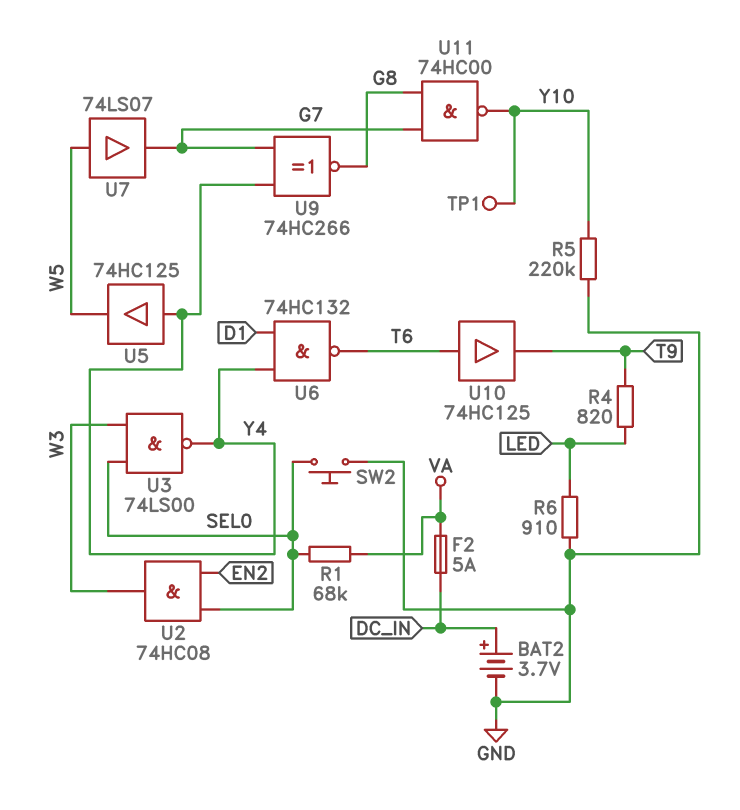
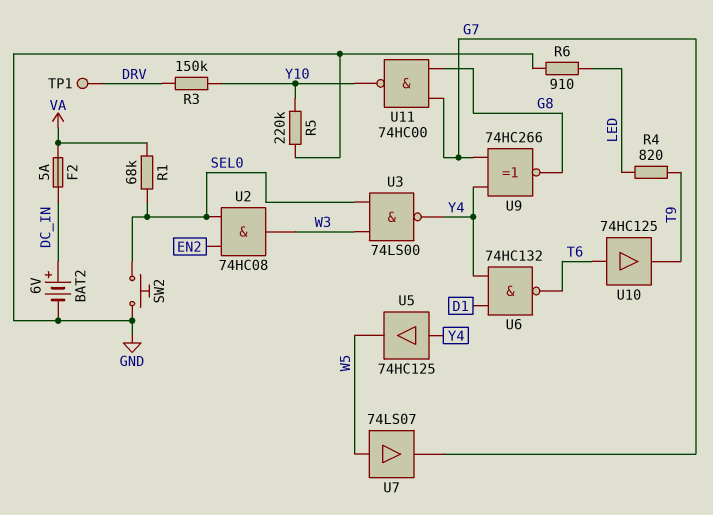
BAT2: 3.7V (plus DC_IN, minus GND) -> 6V (plus DC_IN, minus GND)
R3: none -> 150k (DRV, Y10)
TP1: test point (Y10) -> test point (DRV)

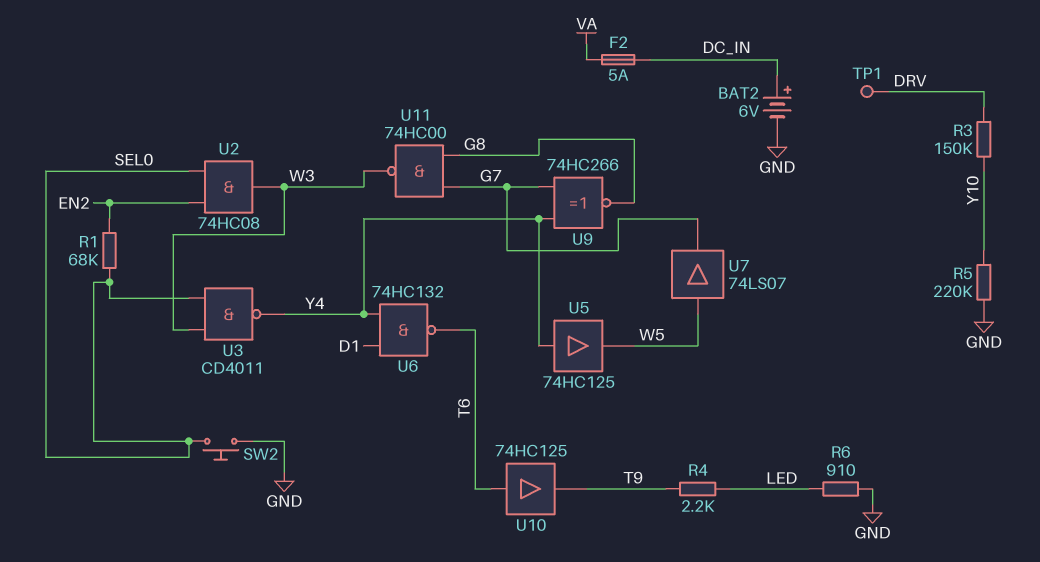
R1: 68k (SEL0, VA) -> 68k (EN2, SEL0)
R4: 820 (LED, T9) -> 2.2k (LED, T9)
U3: NAND 74LS00 (in SEL0, in W3, out Y4) -> NAND CD4011 (in SEL0, in W3, out Y4)
U11: NAND 74HC00 (in G7, in G8, out Y10) -> NAND 74HC00 (in G7, in G8, out W3)

